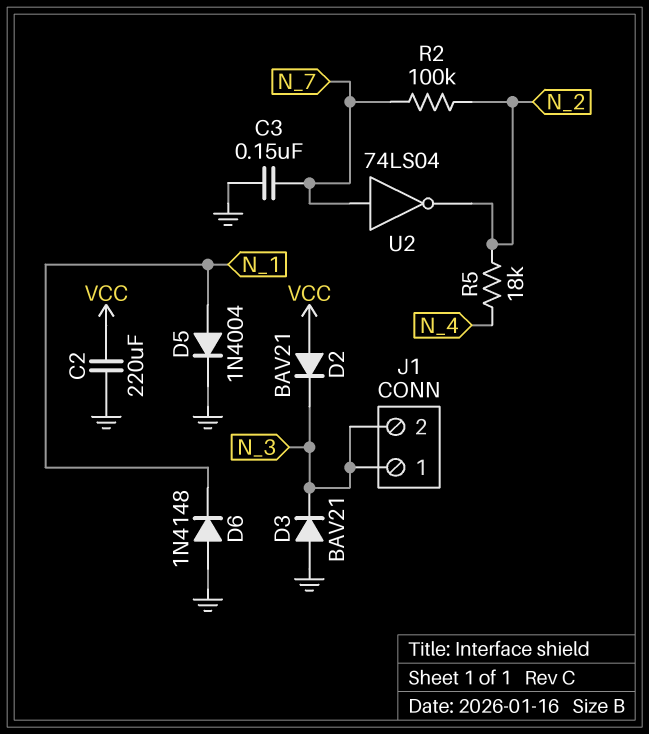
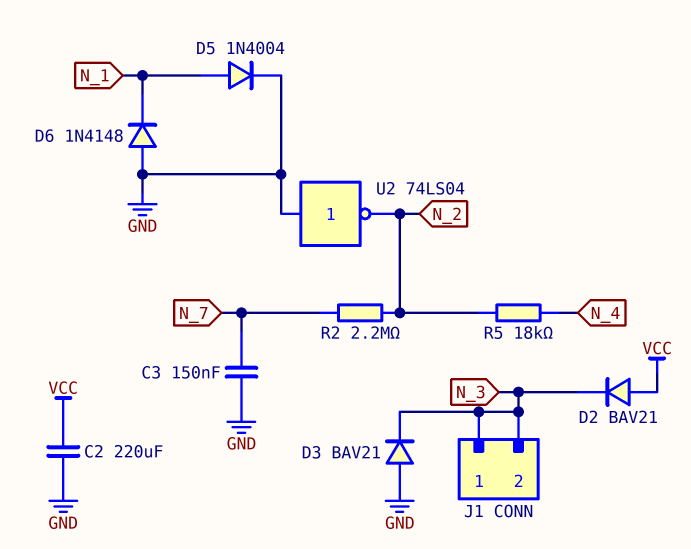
R2: 100k (N_2, N_7) -> 2.2M (N_2, N_7)
U2: NOT 74LS04 (in N_7, out N_2) -> NOT 74LS04 (in GND, out N_2)

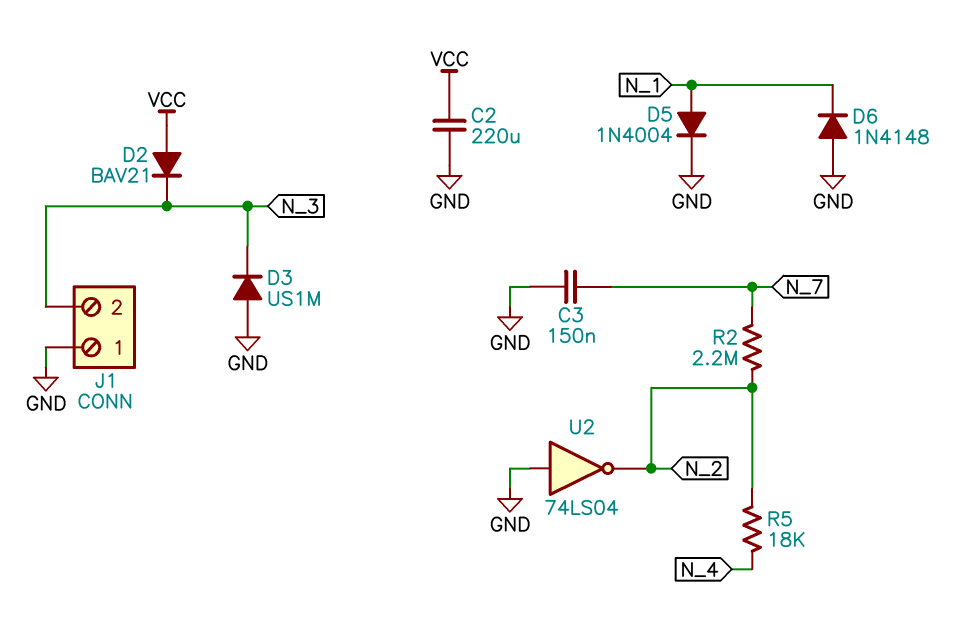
D3: diode BAV21 (A GND, K N_3) -> diode US1M (A GND, K N_3)
J1 pin 1: N_3 -> GND

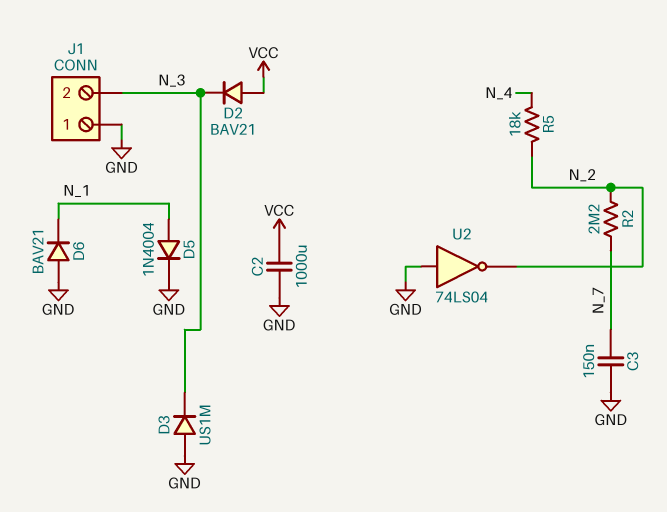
C2: 220uF (GND, VCC) -> 1000uF (GND, VCC)
D6: diode 1N4148 (A GND, K N_1) -> diode BAV21 (A GND, K N_1)

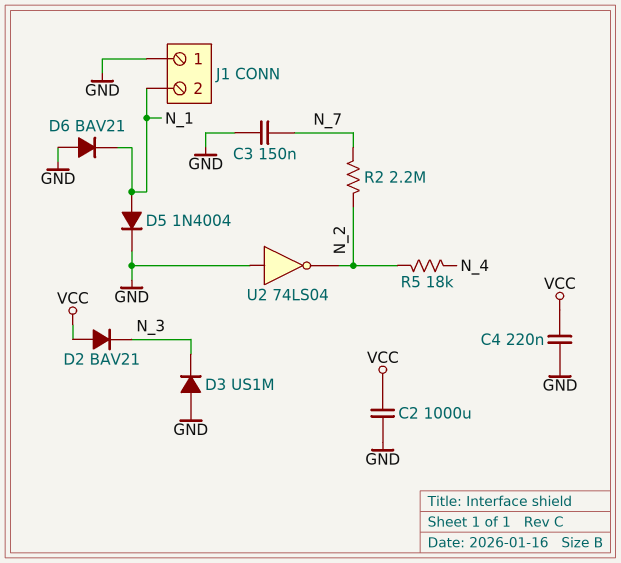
C4: none -> 220nF (GND, VCC)
J1 pin 2: N_3 -> N_1

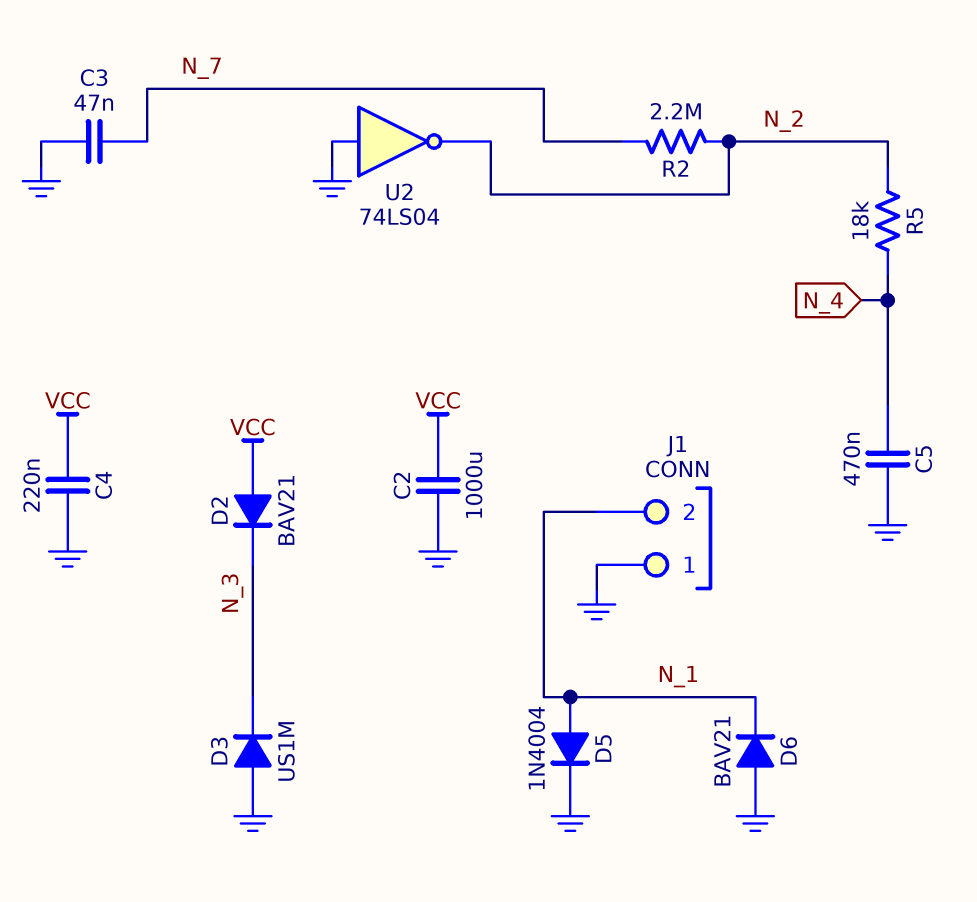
C3: 150nF (GND, N_7) -> 47nF (GND, N_7)
C5: none -> 470nF (GND, N_4)

